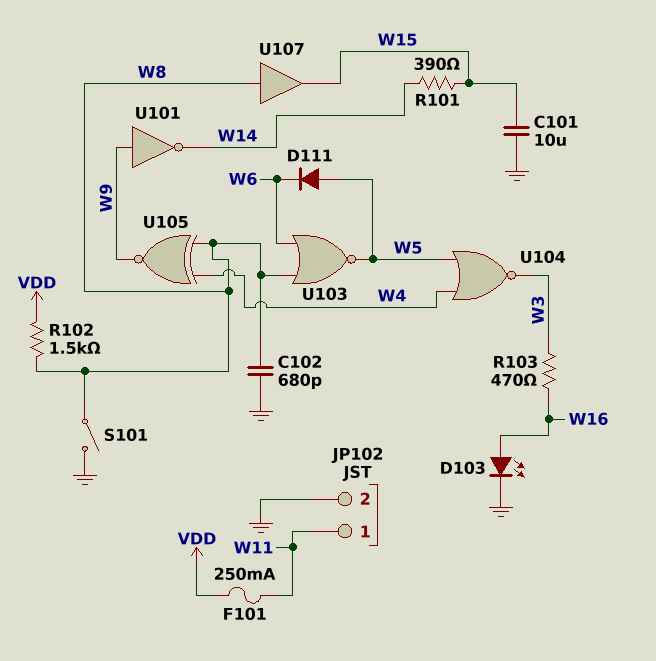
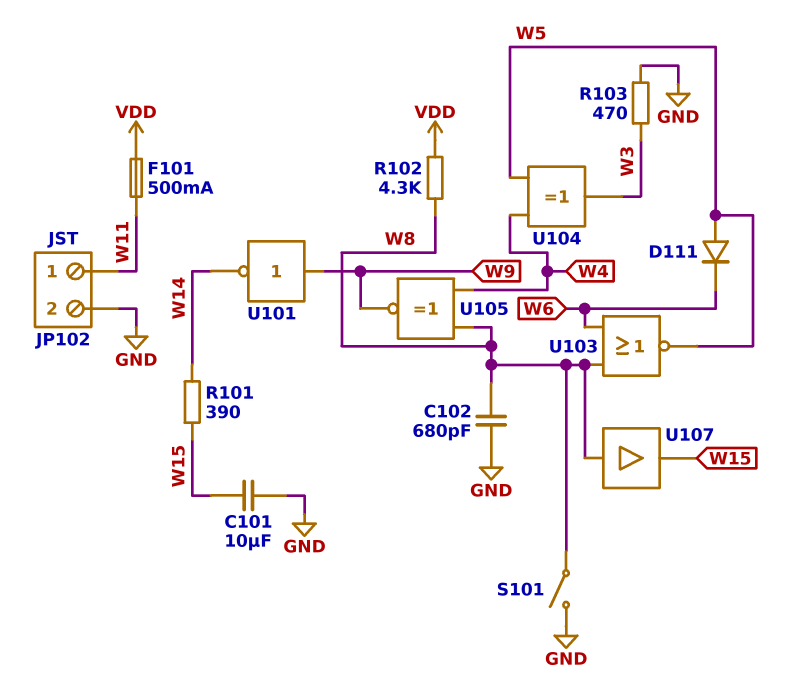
D103: LED (A W16, K GND) -> none
F101: 250mA (VDD, W11) -> 500mA (VDD, W11)
R102: 1.5k (VDD, W8) -> 4.3k (VDD, W8)
R103: 470 (W3, W16) -> 470 (GND, W3)
U104: NOR (in W4, in W5, out W3) -> XOR (in W4, in W5, out W3)

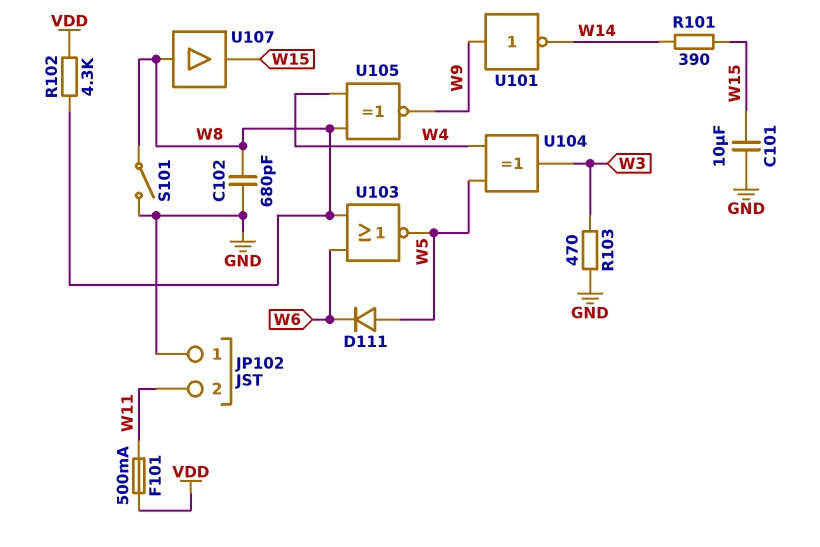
JP102 pin 1: W11 -> GND
JP102 pin 2: GND -> W11

